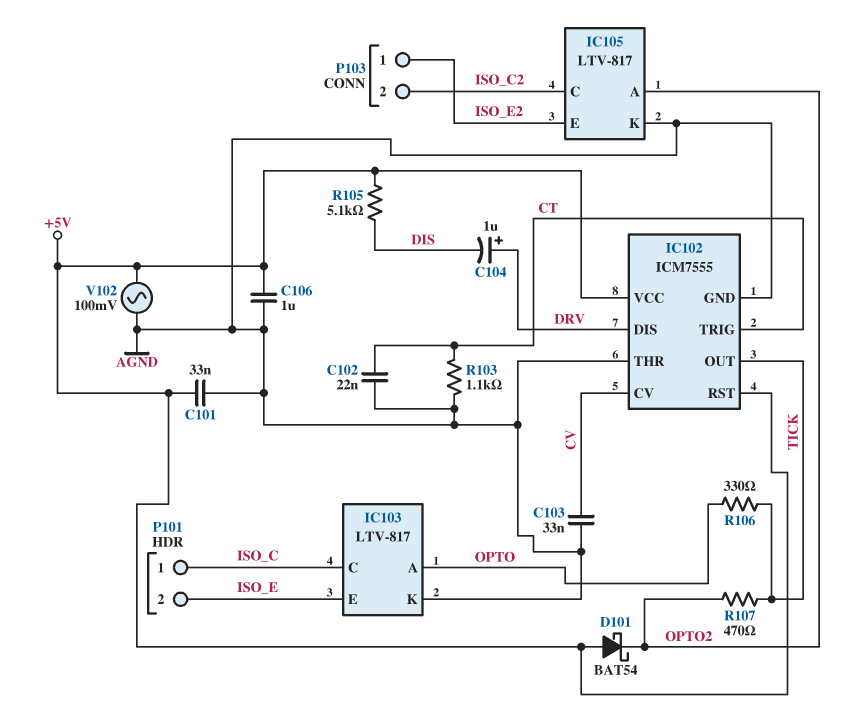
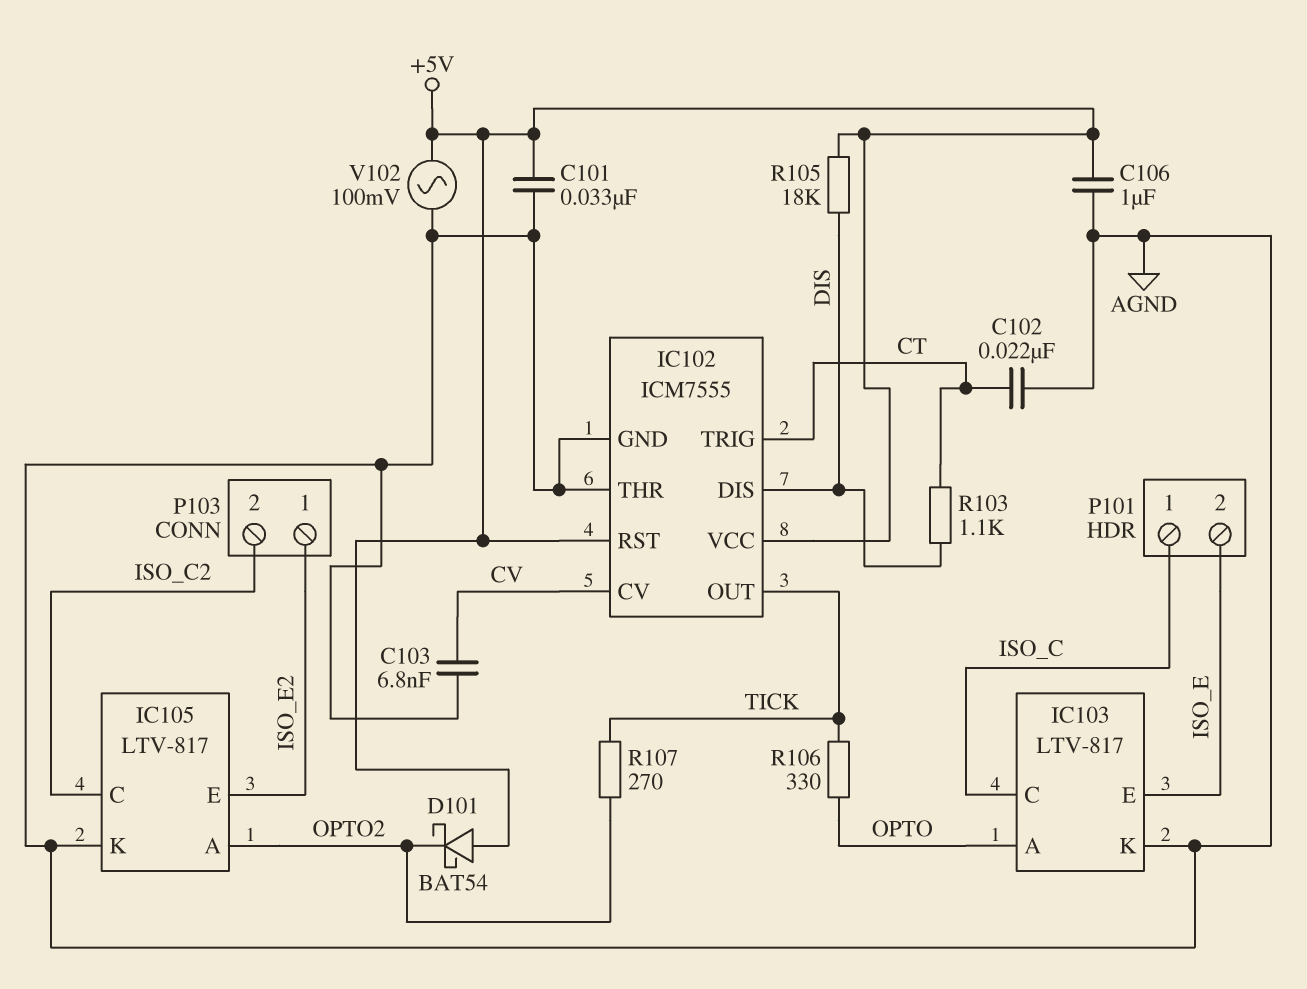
C103: 33nF (AGND, CV) -> 6.8nF (AGND, CV)
C104: 1uF (plus DRV, minus DIS) -> none
IC102 pin DIS: DRV -> DIS
R103: 1.1k (AGND, CT) -> 1.1k (CT, DIS)
R105: 5.1k (+5V, DIS) -> 18k (+5V, DIS)
R107: 470 (OPTO2, TICK) -> 270 (OPTO2, TICK)

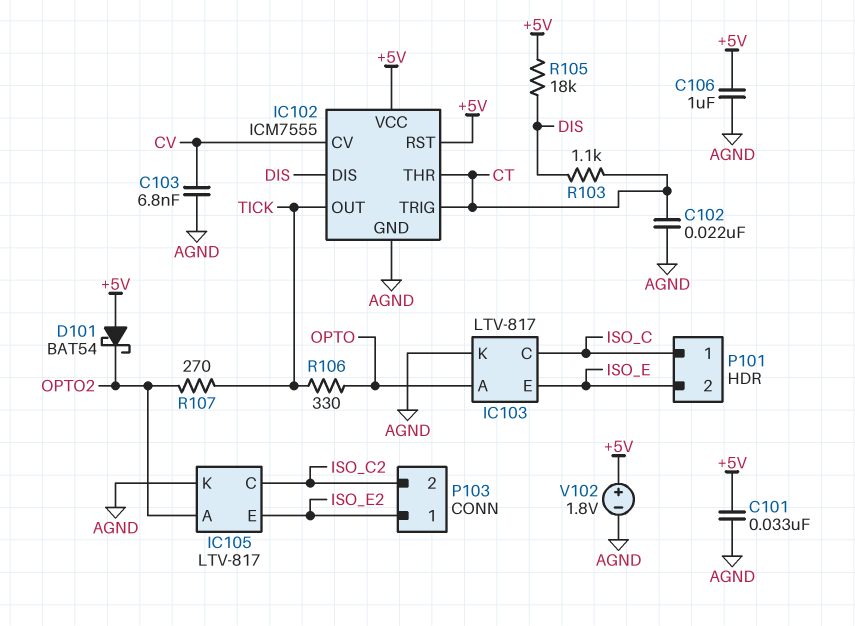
IC102 pin THR: AGND -> CT
V102: AC 100mV (+5V, AGND) -> 1.8V (plus +5V, minus AGND)

